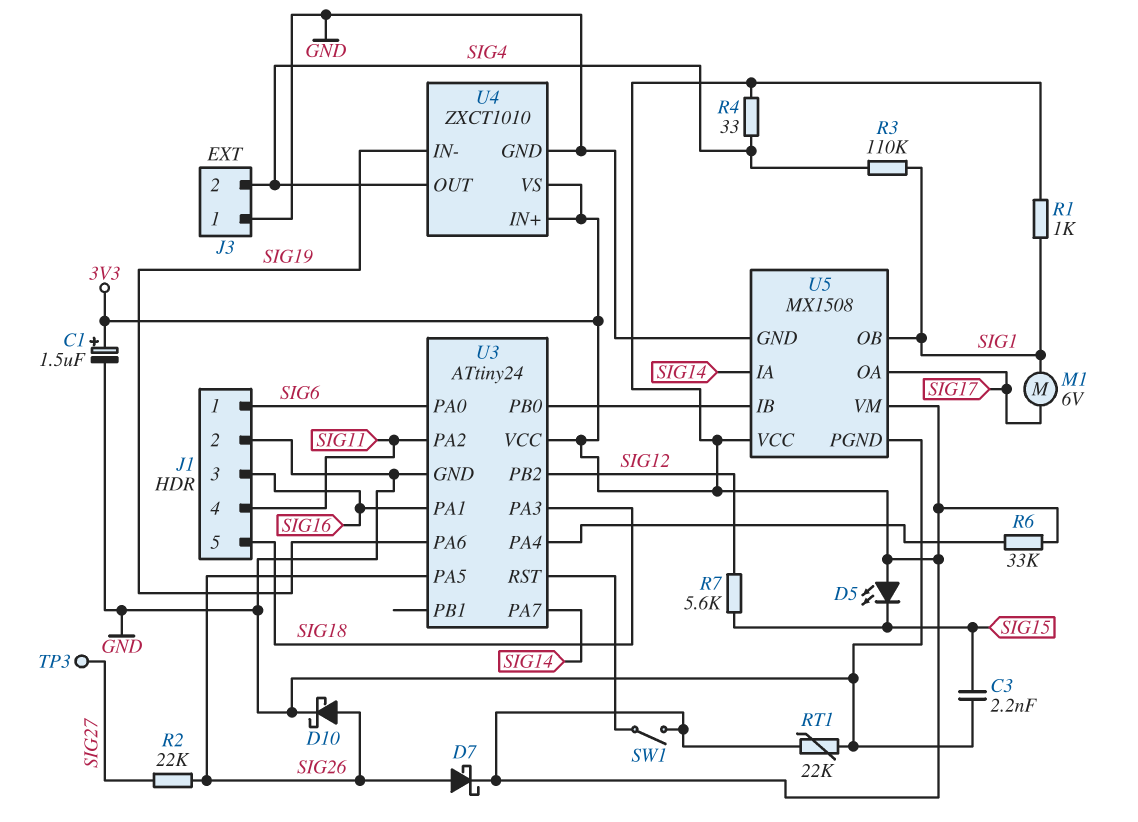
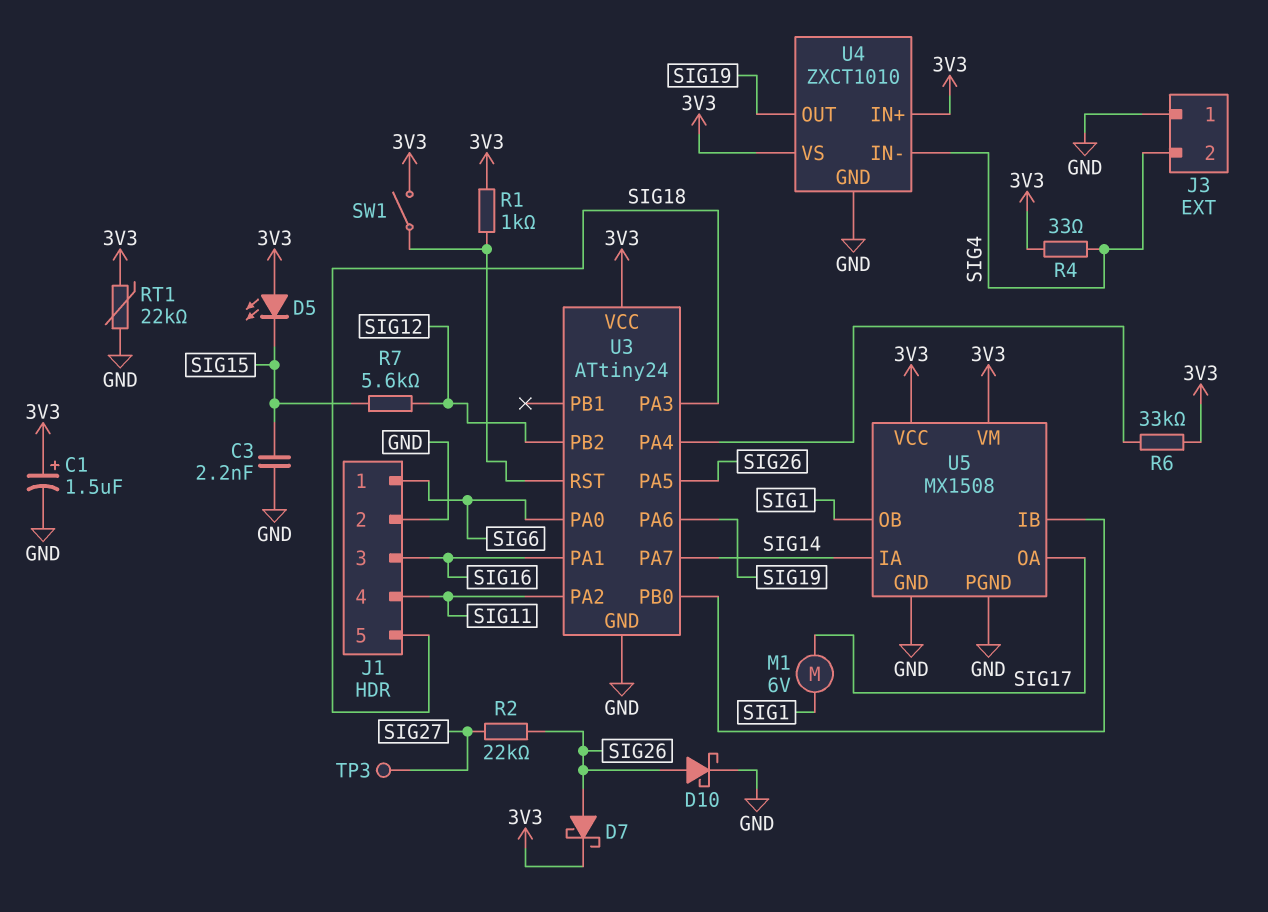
R1: 1k (3V3, SIG1) -> 1k (3V3, U3/RST)
R3: 110k (SIG1, SIG4) -> none
U4 pin IN-: SIG19 -> SIG4
U4 pin OUT: SIG4 -> SIG19

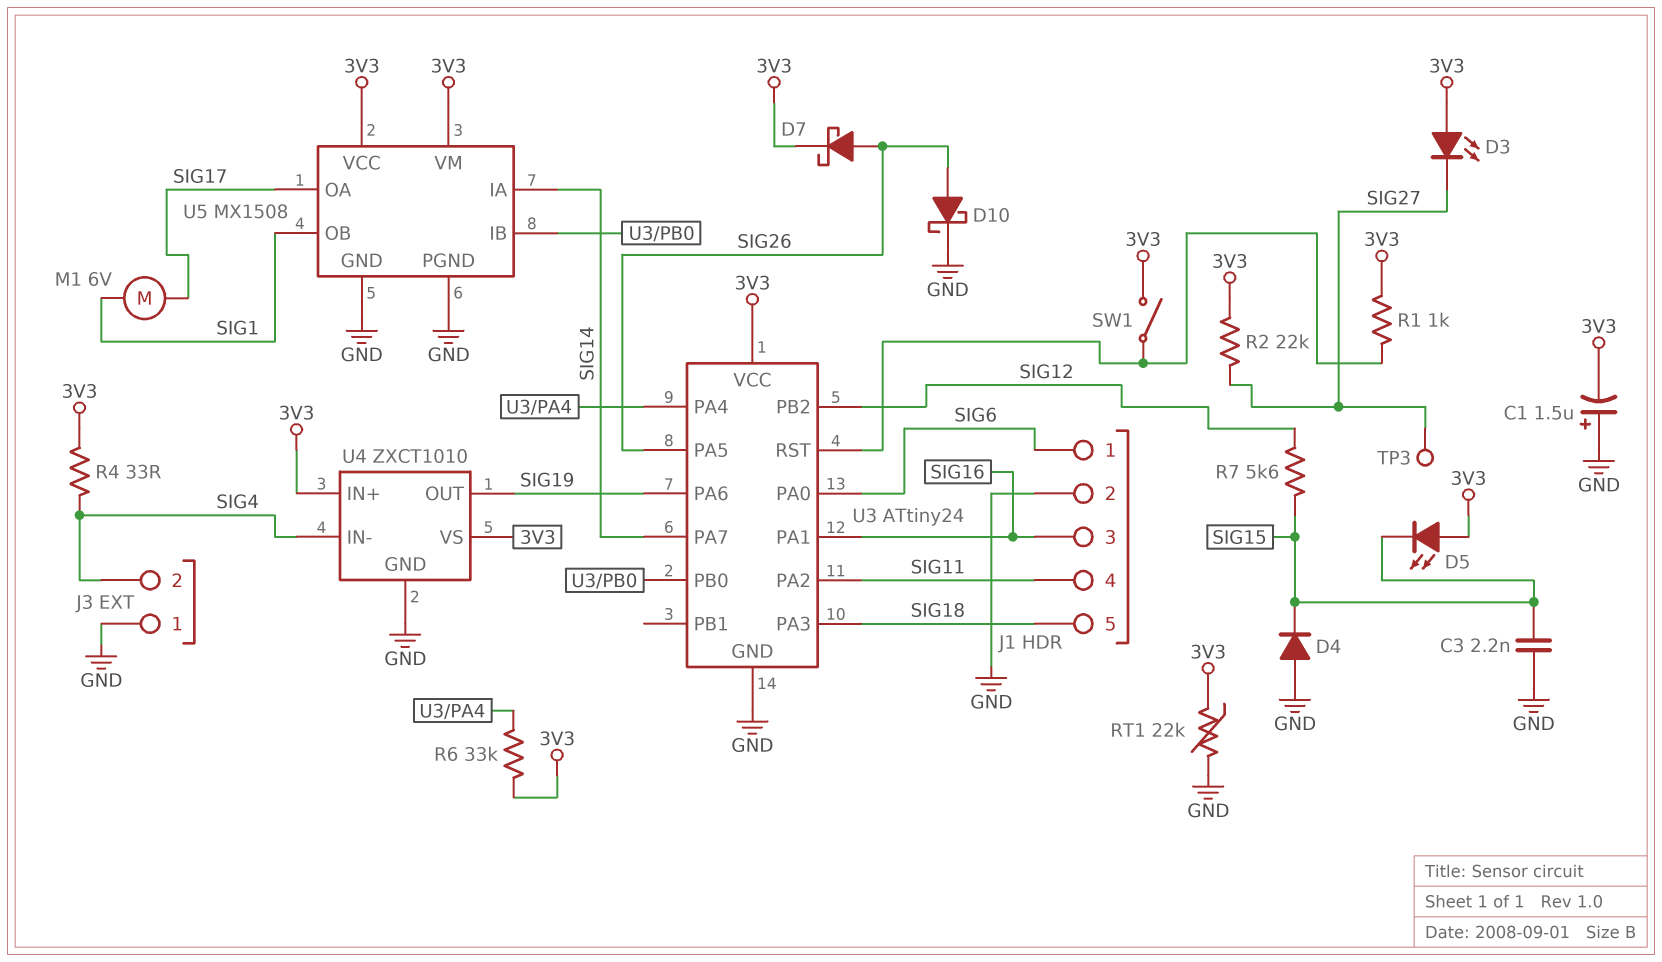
C1: 1.5uF (plus 3V3, minus GND) -> 1.5uF (plus GND, minus 3V3)
D3: none -> LED (A 3V3, K SIG27)
D4: none -> diode (A GND, K SIG15)
R2: 22k (SIG26, SIG27) -> 22k (3V3, SIG27)

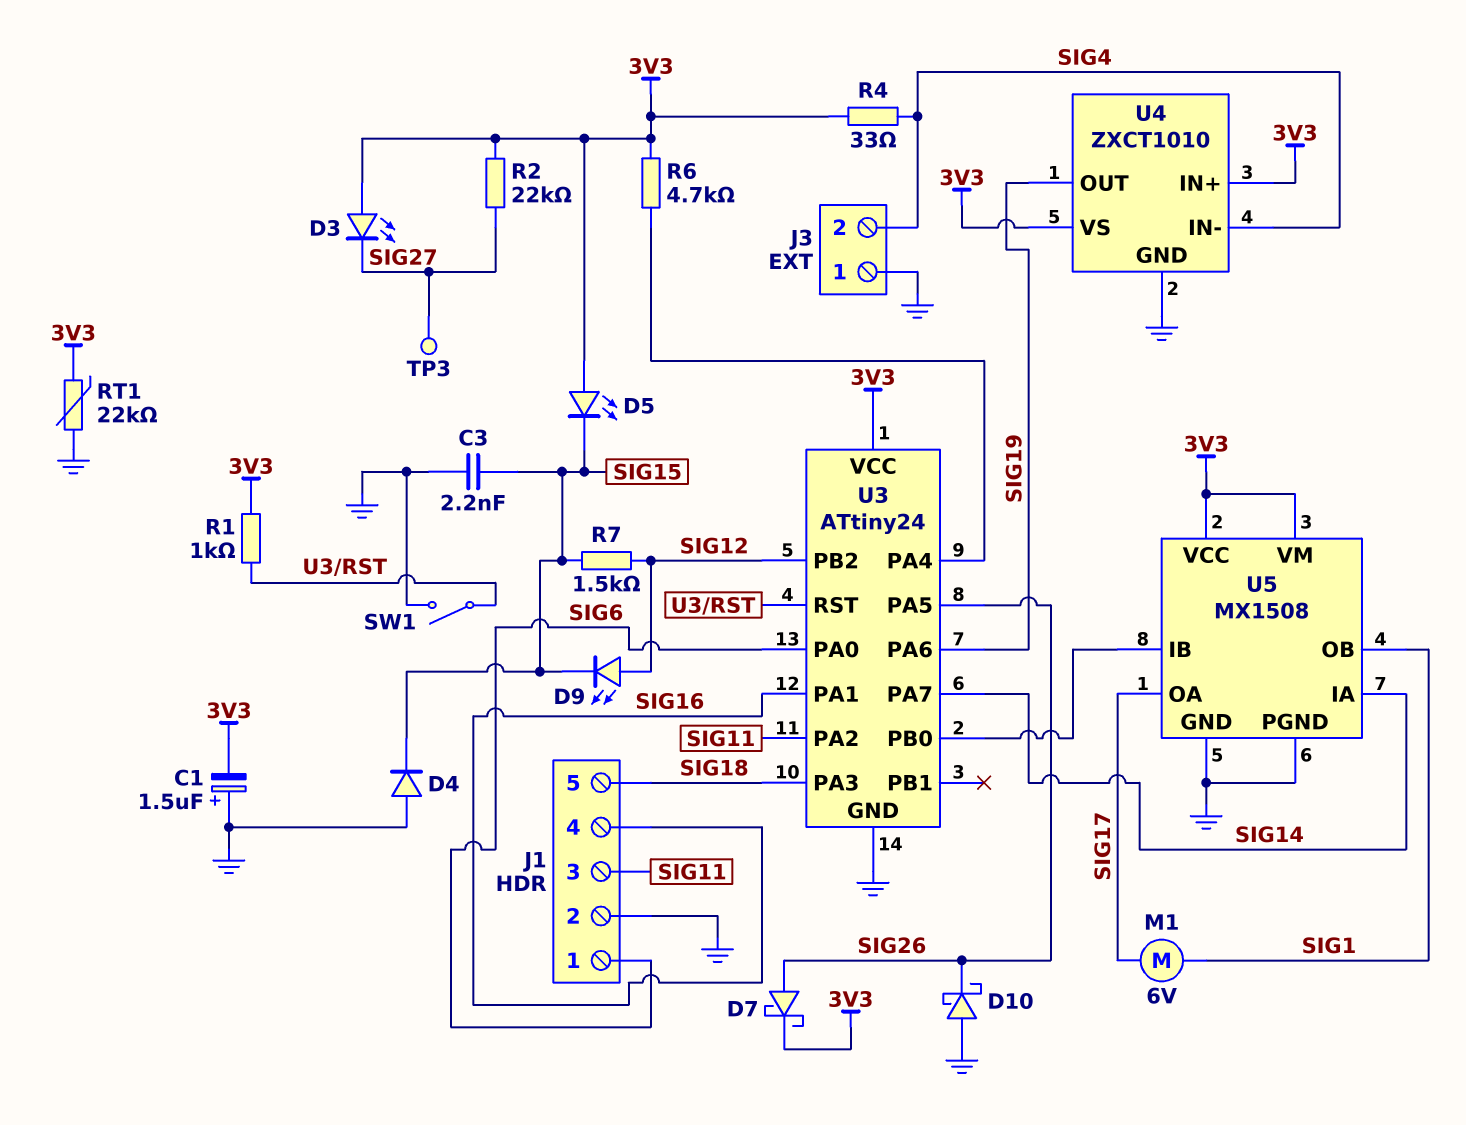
D9: none -> LED (A SIG12, K SIG15)
D10: schottky (A SIG26, K GND) -> schottky (A GND, K SIG26)
J1 pin 3: SIG16 -> SIG11
J1 pin 4: SIG11 -> SIG16
R6: 33k (3V3, U3/PA4) -> 4.7k (3V3, U3/PA4)
R7: 5.6k (SIG12, SIG15) -> 1.5k (SIG12, SIG15)
SW1: switch (3V3, U3/RST) -> switch (GND, U3/RST)

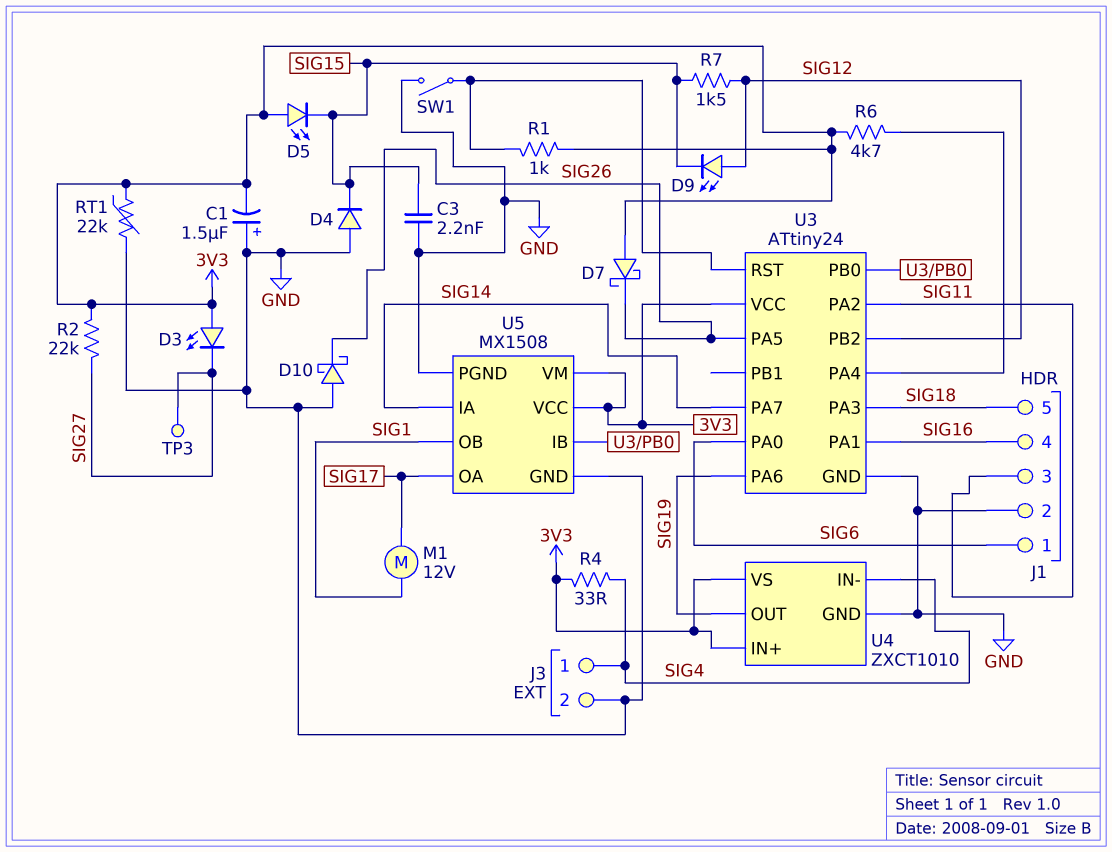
D7: schottky (A SIG26, K 3V3) -> schottky (A 3V3, K SIG26)
J3 pin 1: GND -> SIG4
J3 pin 2: SIG4 -> GND
M1: motor 6V (SIG1, SIG17) -> motor 12V (SIG1, SIG17)

